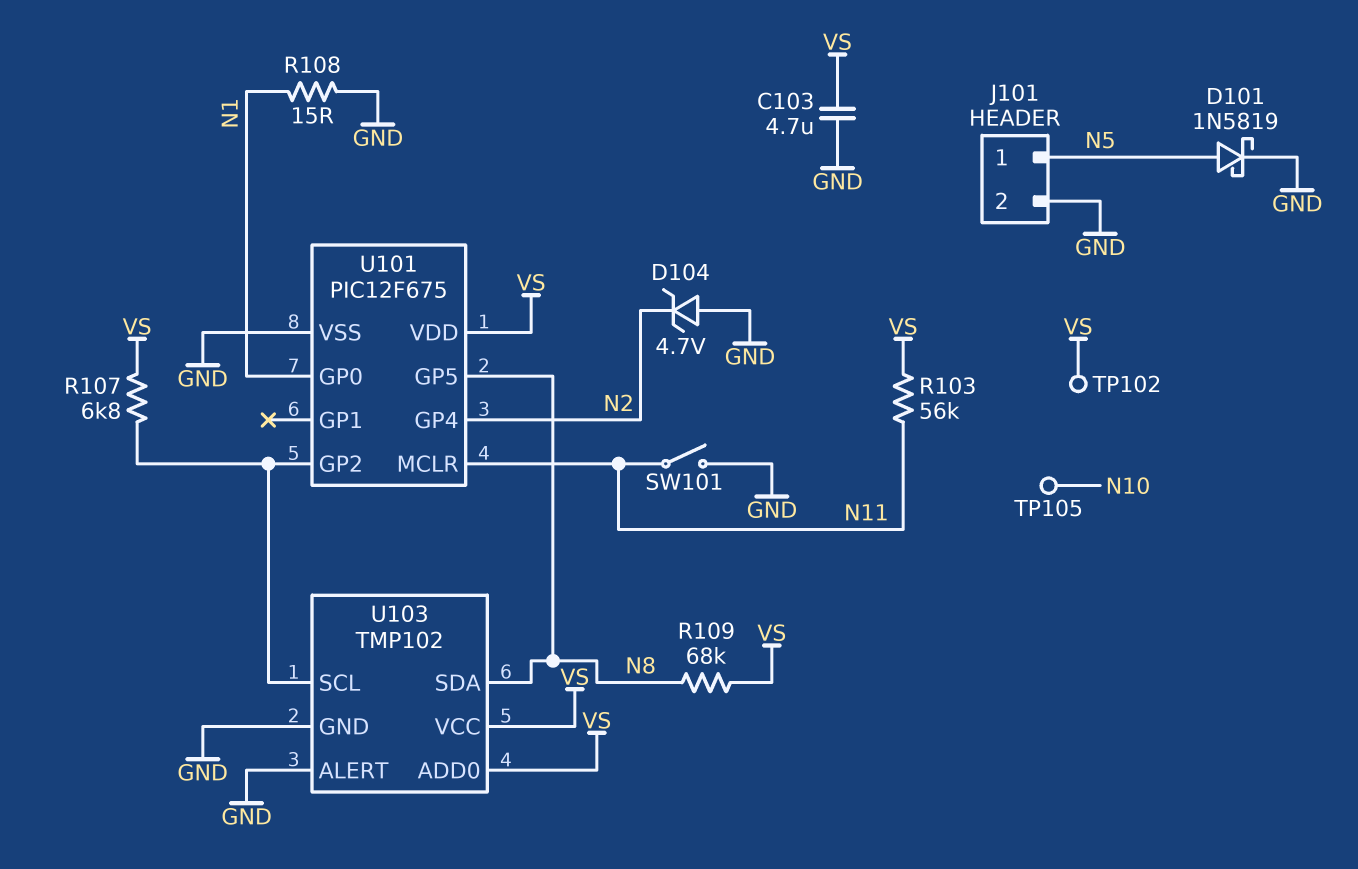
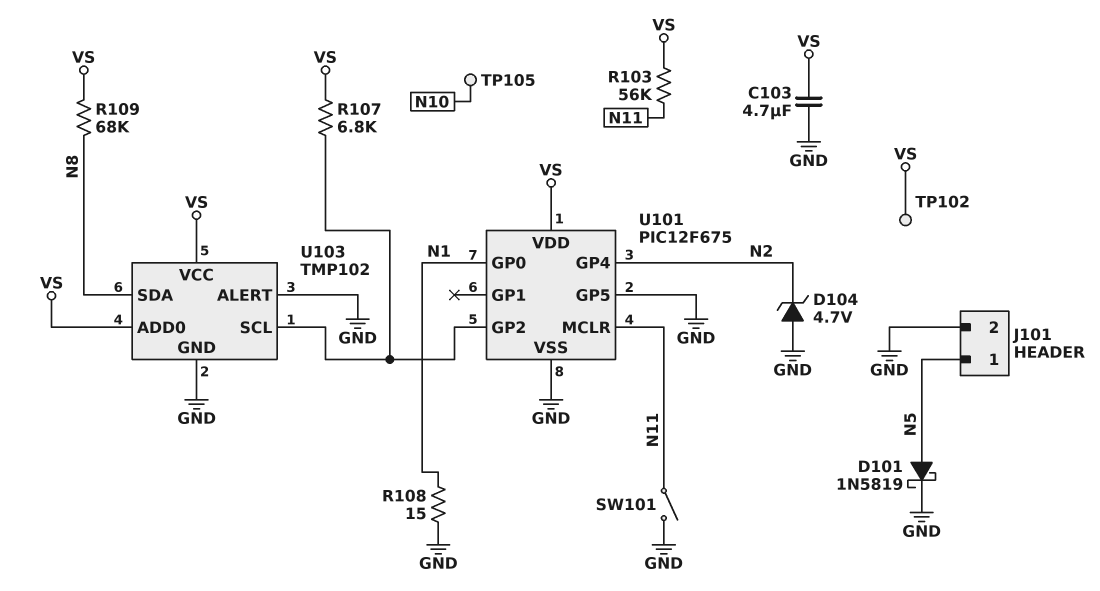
U101 pin GP5: N8 -> GND

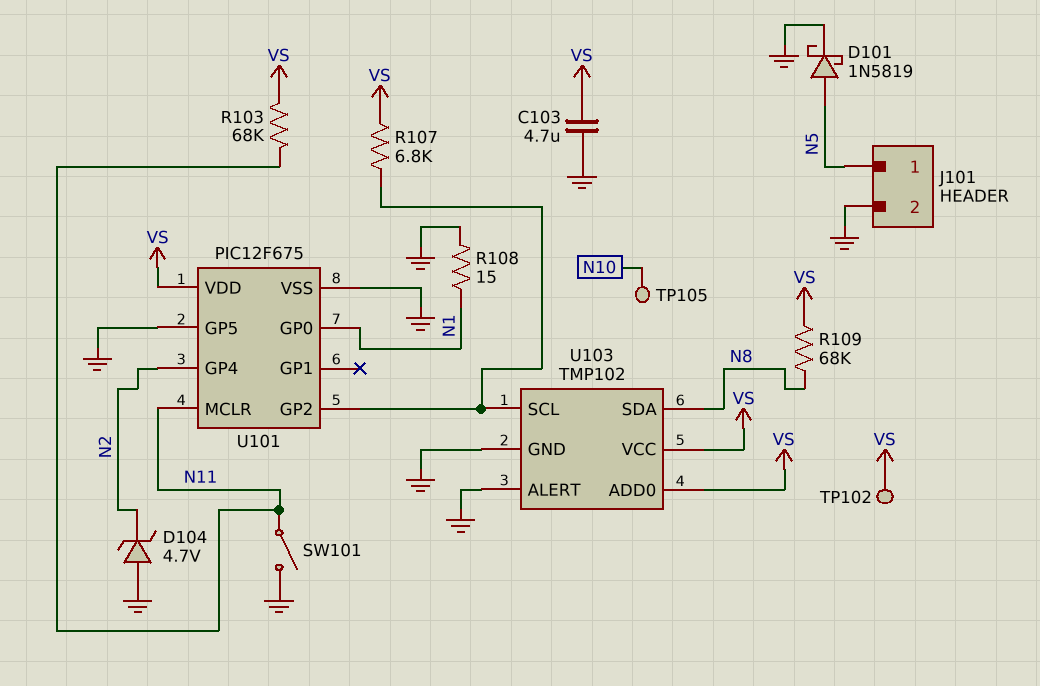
R103: 56k (N11, VS) -> 68k (N11, VS)

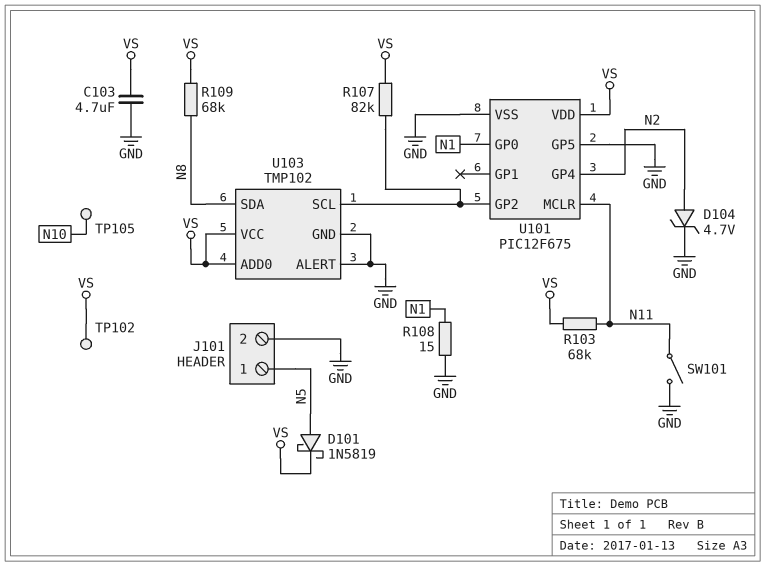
D101: schottky 1N5819 (A N5, K GND) -> schottky 1N5819 (A N5, K VS)
D104: zener 4.7V (A GND, K N2) -> zener 4.7V (A N2, K GND)
R107: 6.8k (U101/GP2, VS) -> 82k (U101/GP2, VS)

